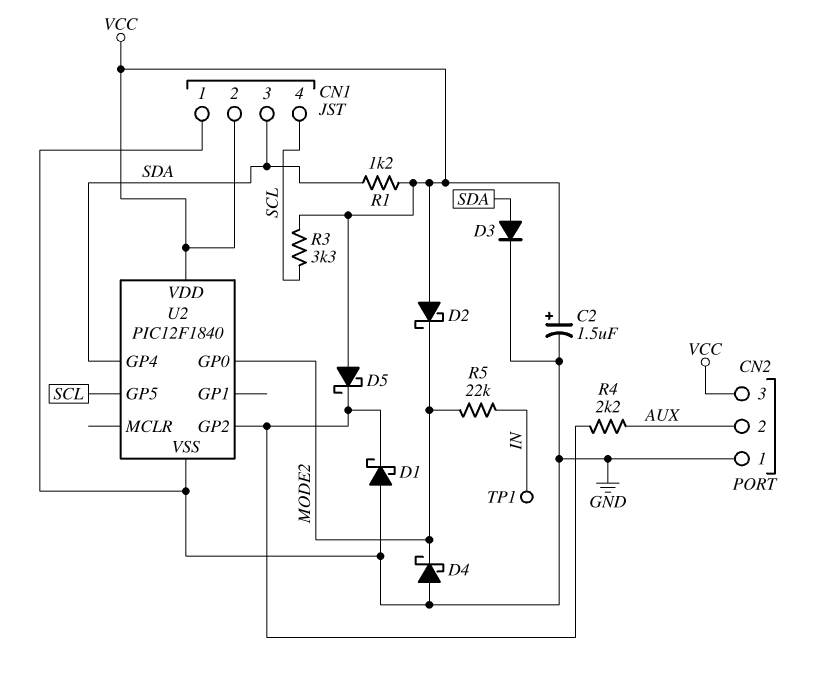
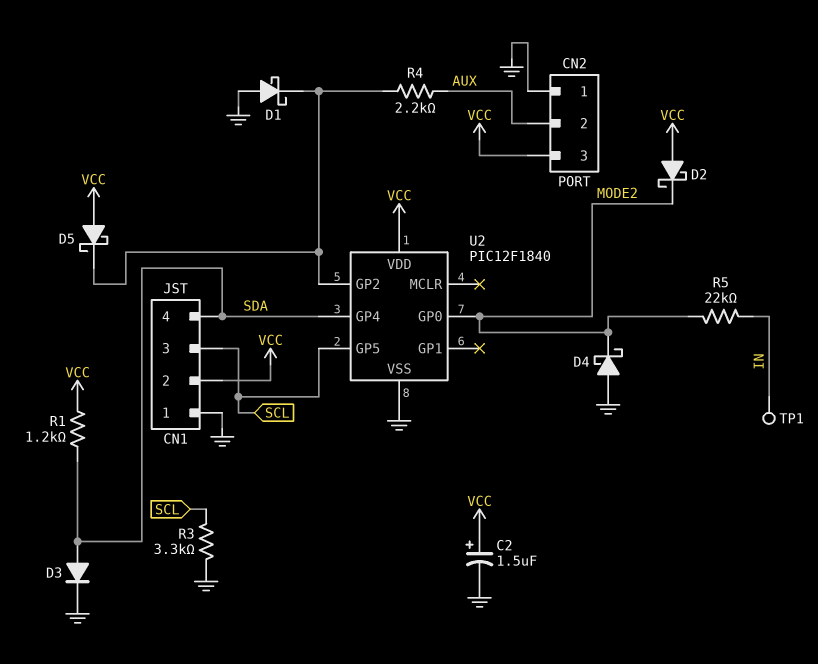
CN1 pin 3: SDA -> SCL
CN1 pin 4: SCL -> SDA
R3: 3.3k (SCL, VCC) -> 3.3k (GND, SCL)

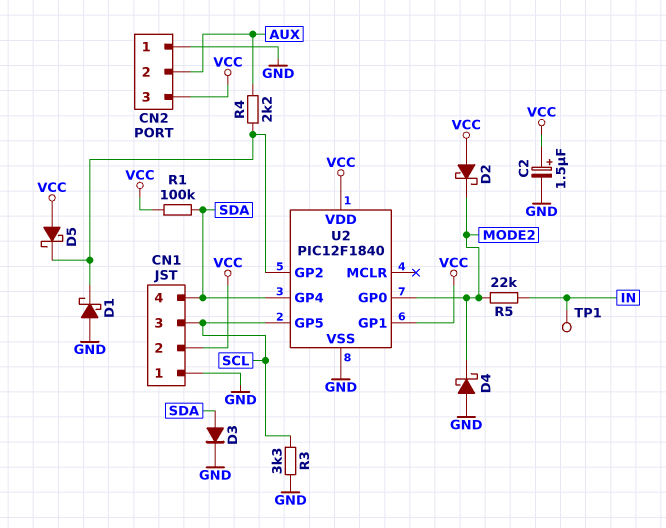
R1: 1.2k (SDA, VCC) -> 100k (SDA, VCC)
U2 pin GP1: none -> VCC

